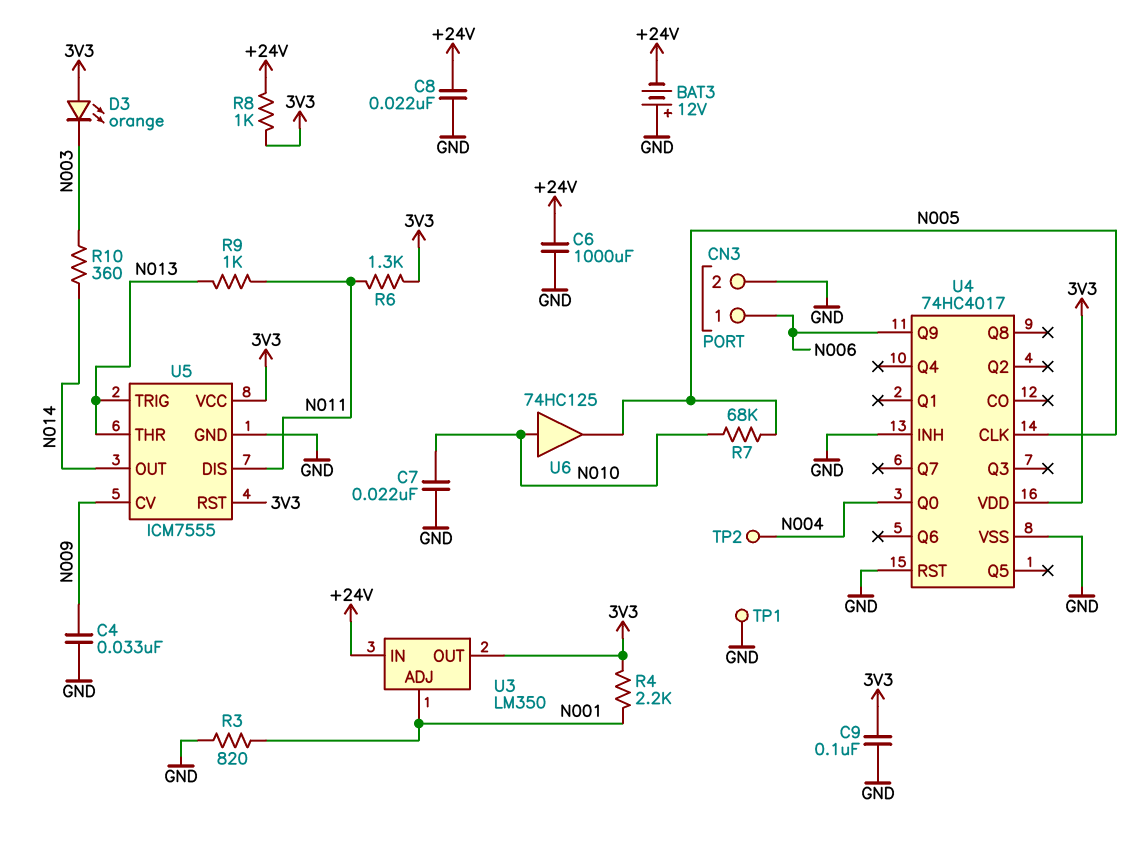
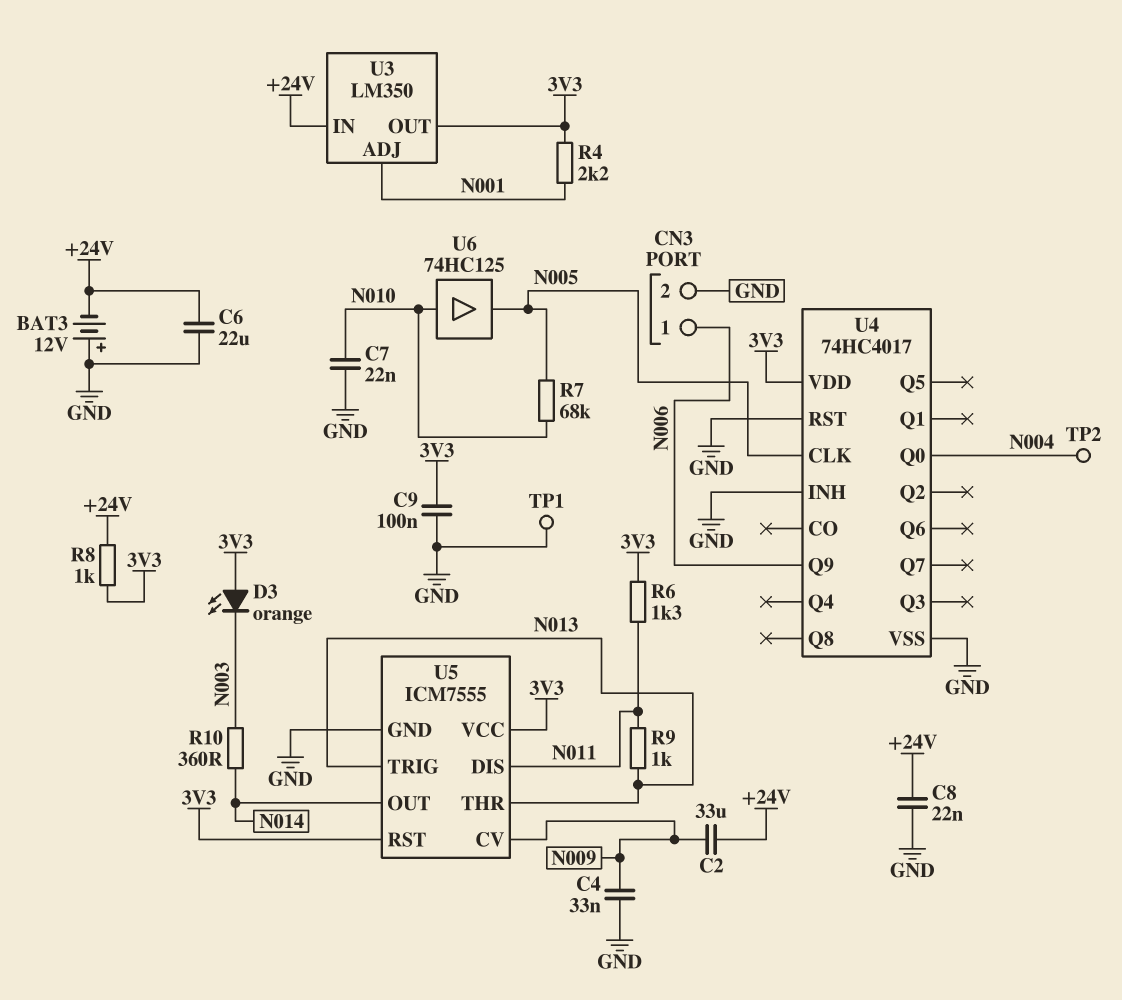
C2: none -> 33uF (+24V, N009)
C6: 1000uF (+24V, GND) -> 22uF (+24V, GND)
R3: 820 (GND, N001) -> none

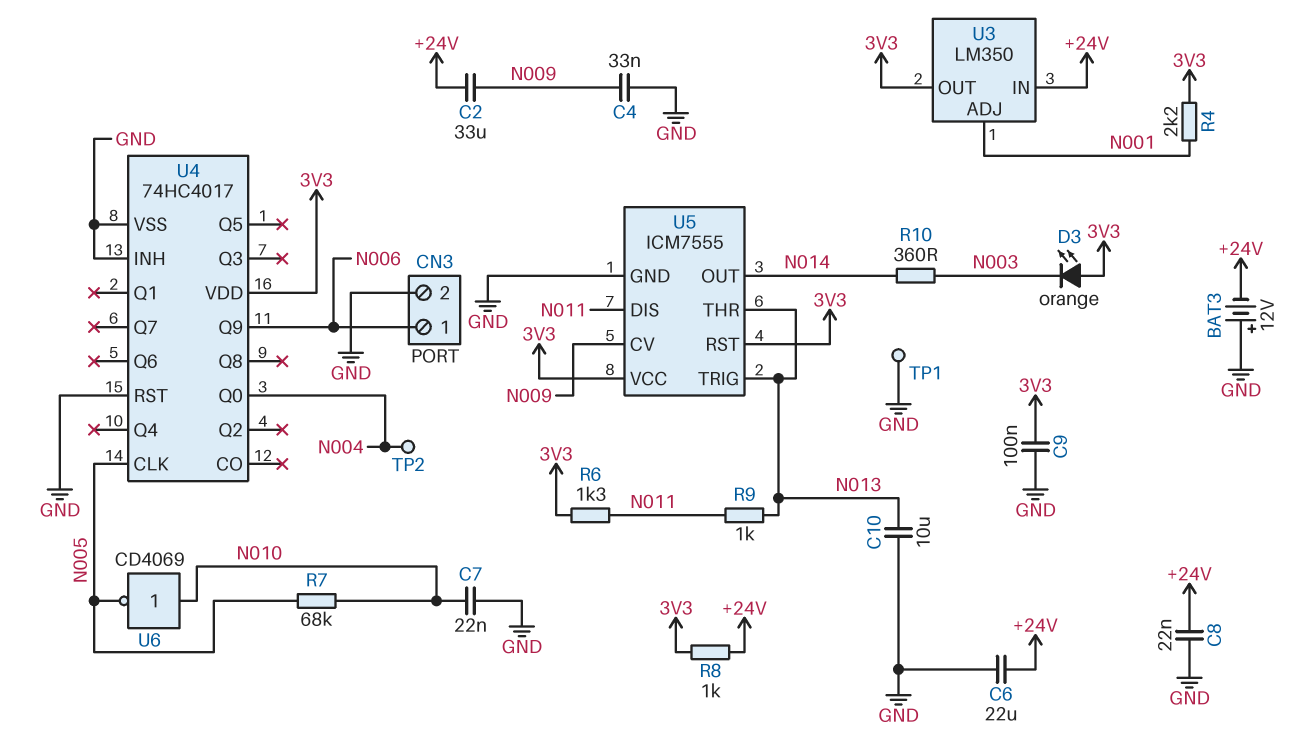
C10: none -> 10uF (GND, N013)
U6: buffer 74HC125 (in N010, out N005) -> NOT CD4069 (in N010, out N005)

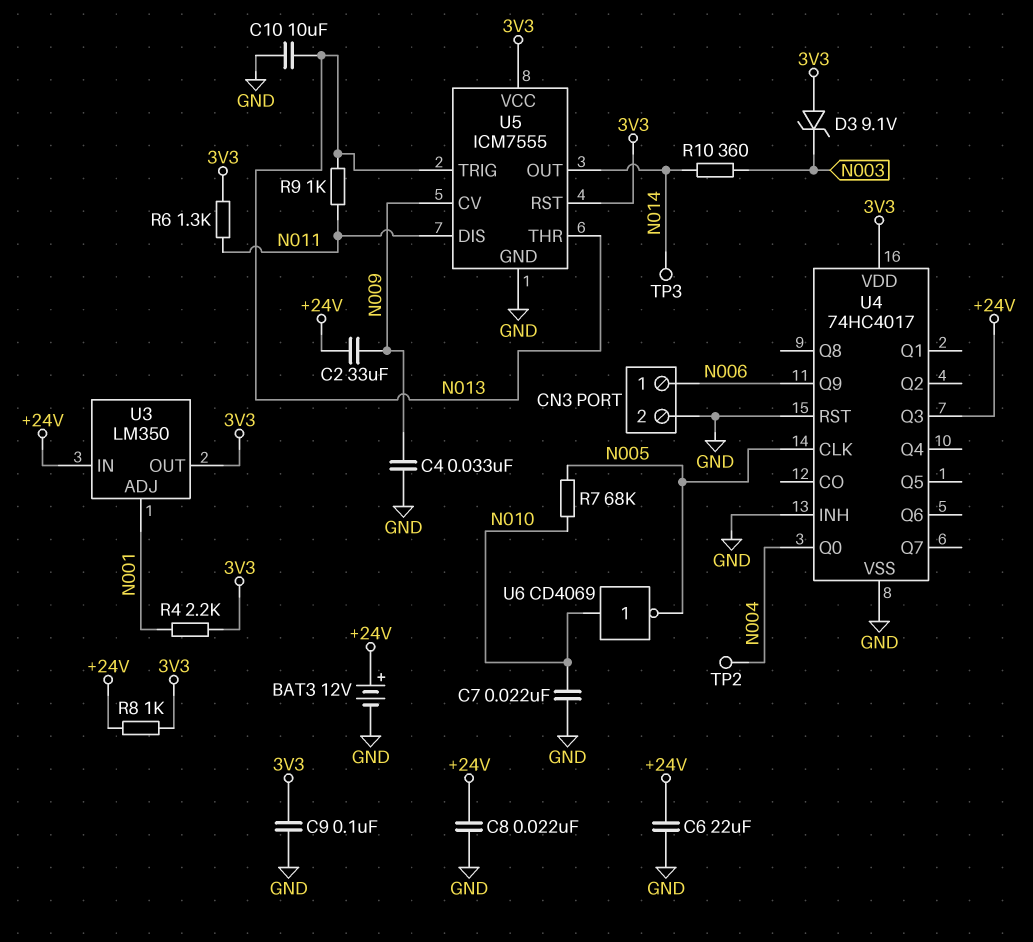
BAT3: 12V (plus GND, minus +24V) -> 12V (plus +24V, minus GND)
D3: LED orange (A 3V3, K N003) -> zener 9.1V (A 3V3, K N003)
TP1: test point (GND) -> none
TP3: none -> test point (N014)
U4 pin Q3: none -> +24V

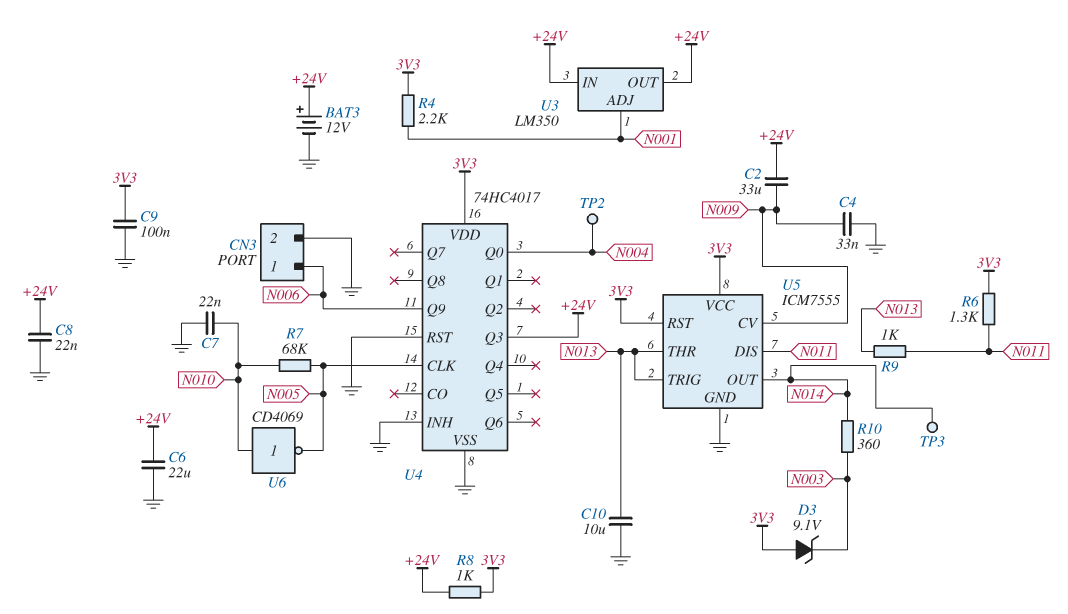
U3 pin OUT: 3V3 -> +24V

